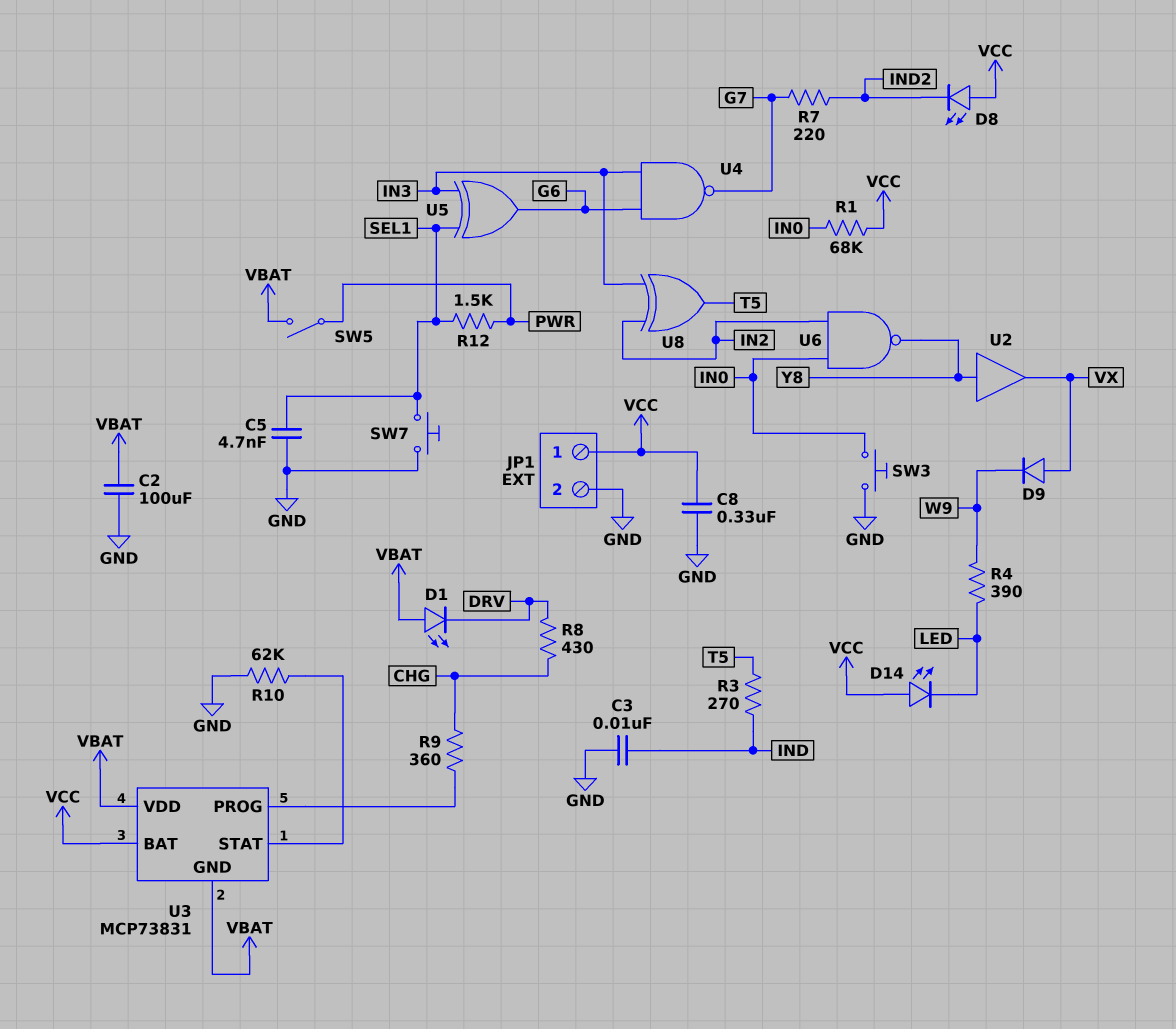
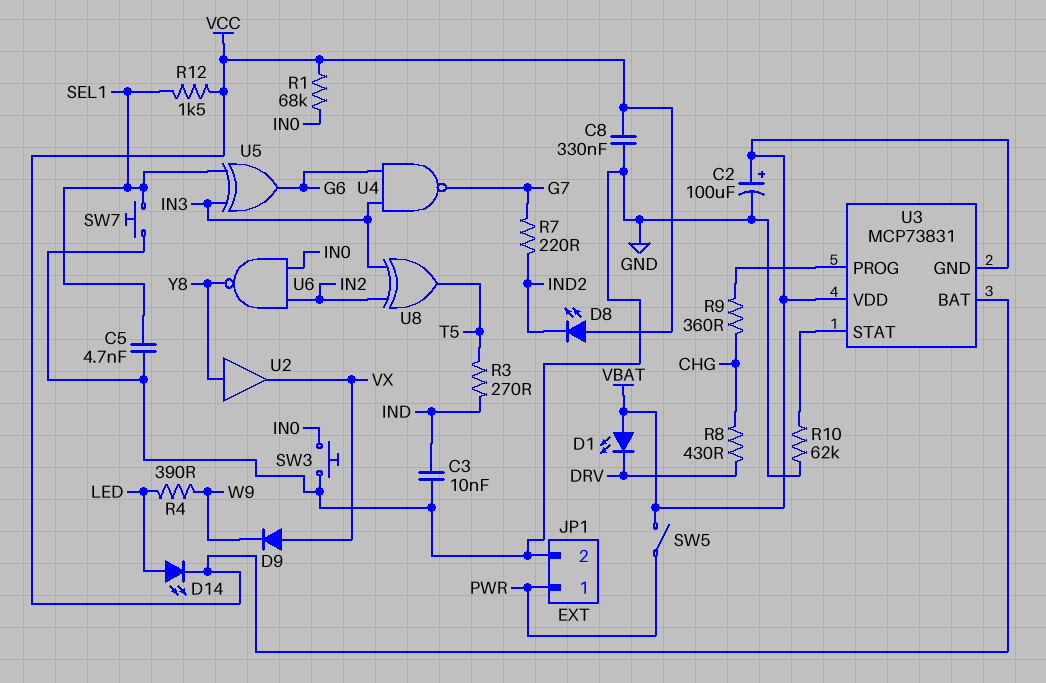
C2: 100uF (GND, VBAT) -> 100uF (plus VBAT, minus GND)
D14: LED (A VCC, K LED) -> LED (A LED, K VCC)
JP1 pin 1: VCC -> PWR
R12: 1.5k (PWR, SEL1) -> 1.5k (SEL1, VCC)

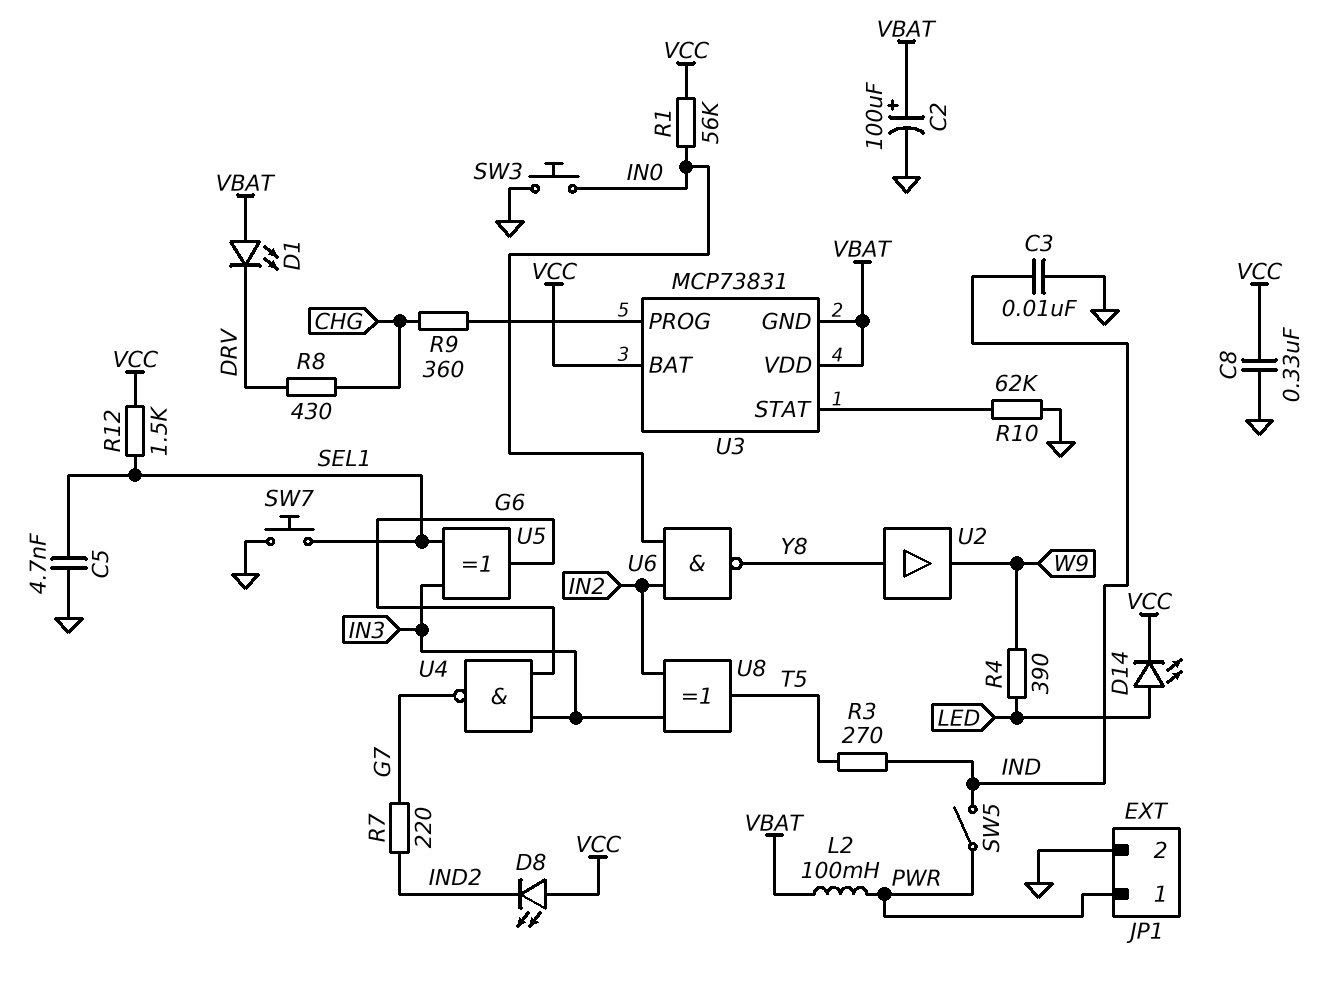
D9: diode (A VX, K W9) -> none
L2: none -> 100mH (PWR, VBAT)
R1: 68k (IN0, VCC) -> 56k (IN0, VCC)
SW5: switch (PWR, VBAT) -> switch (IND, PWR)
U2: buffer (in Y8, out VX) -> buffer (in Y8, out W9)

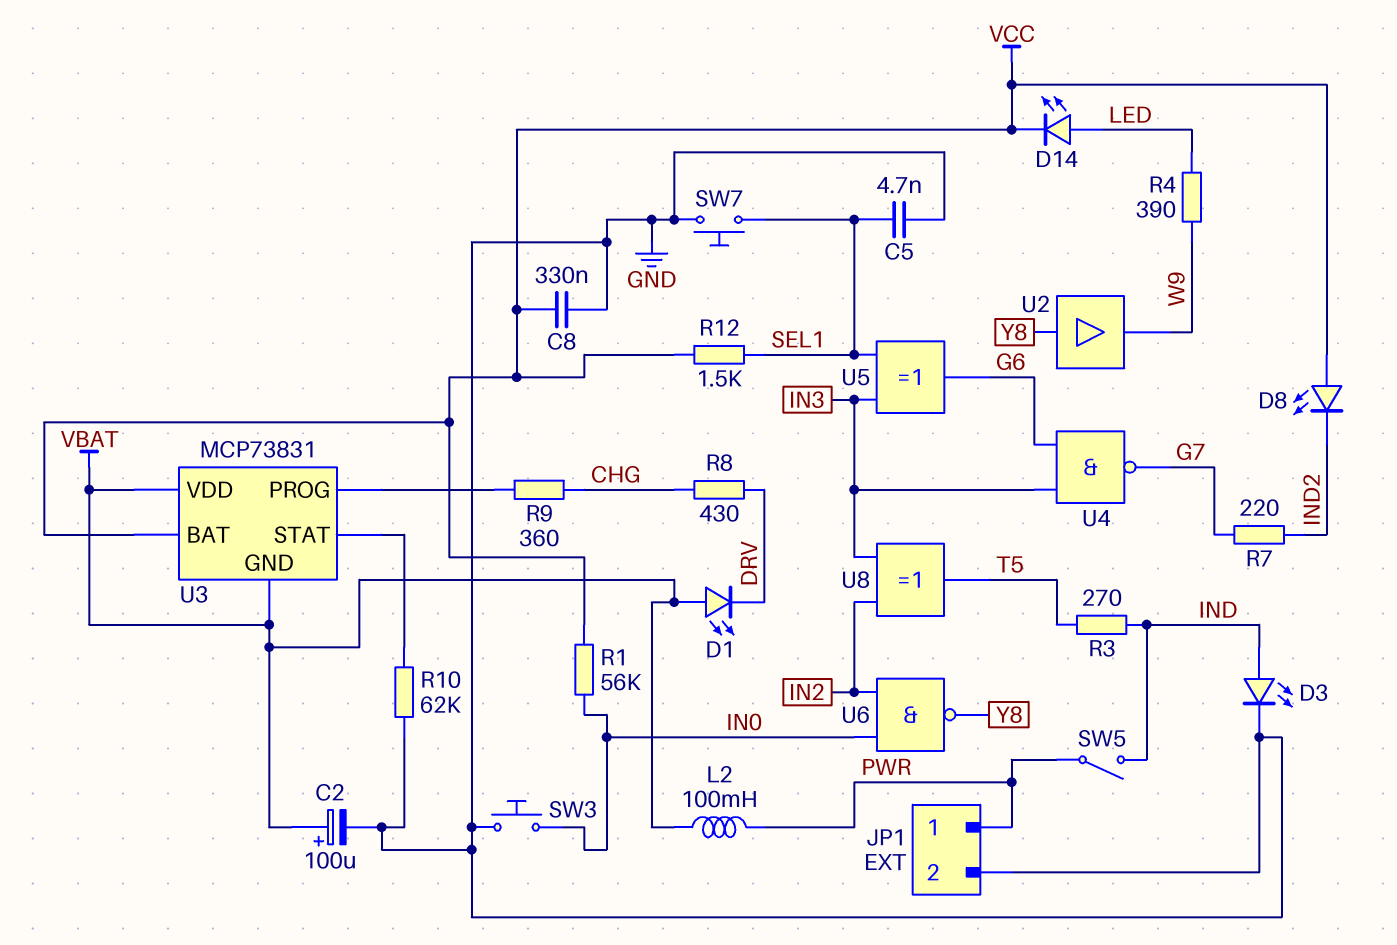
C3: 10nF (GND, IND) -> none
D3: none -> LED (A IND, K GND)

